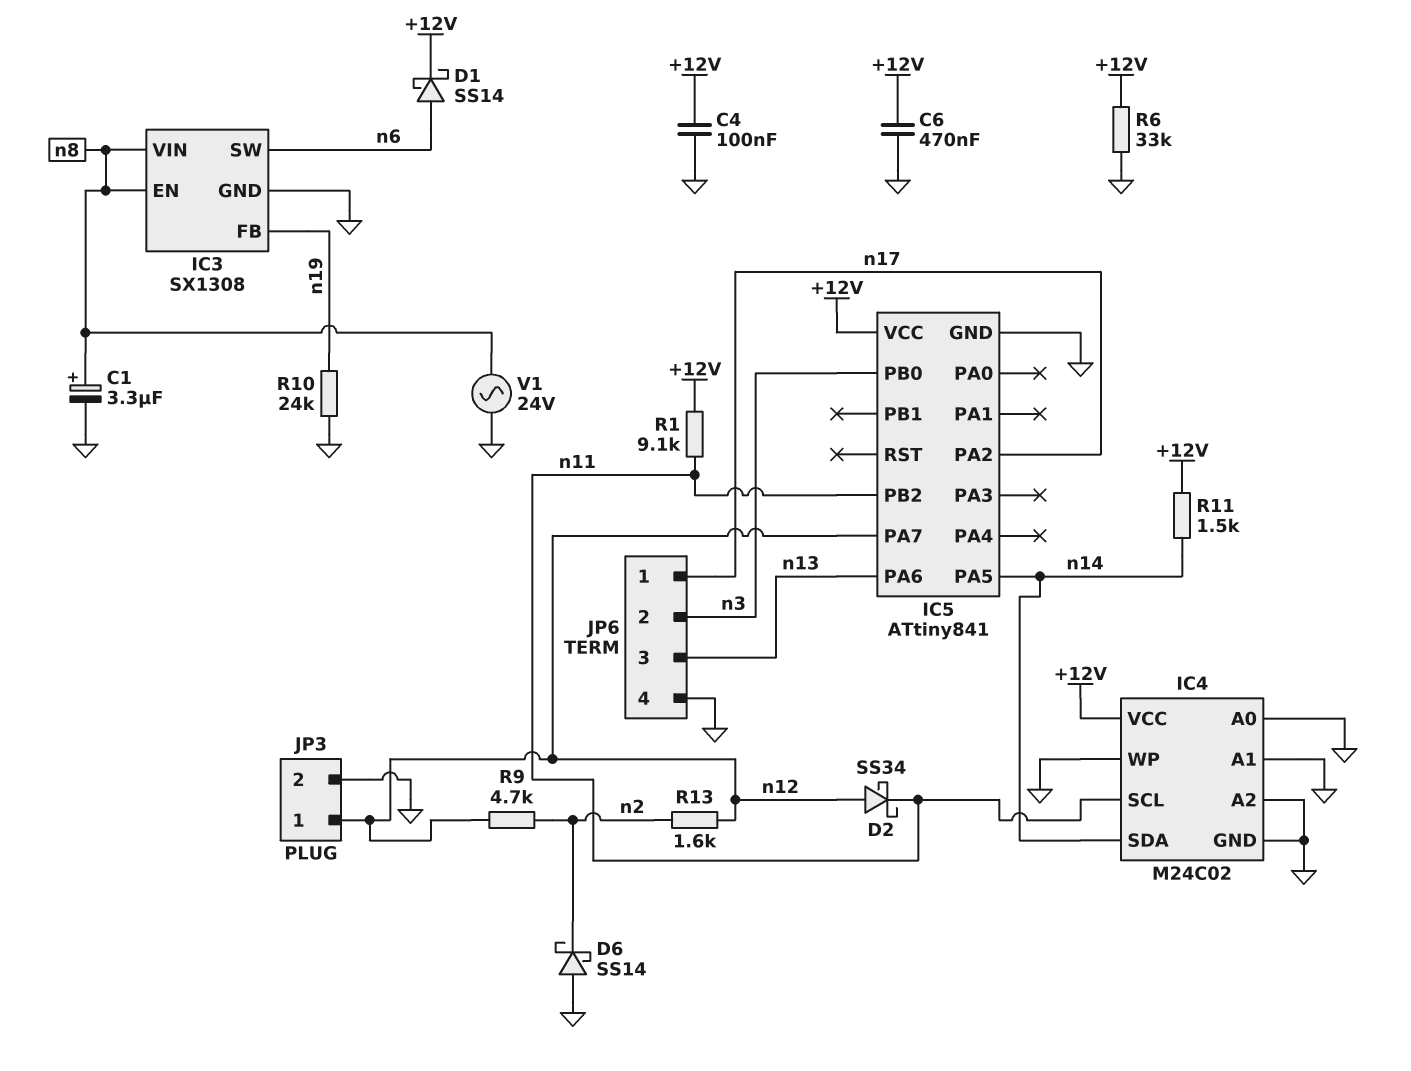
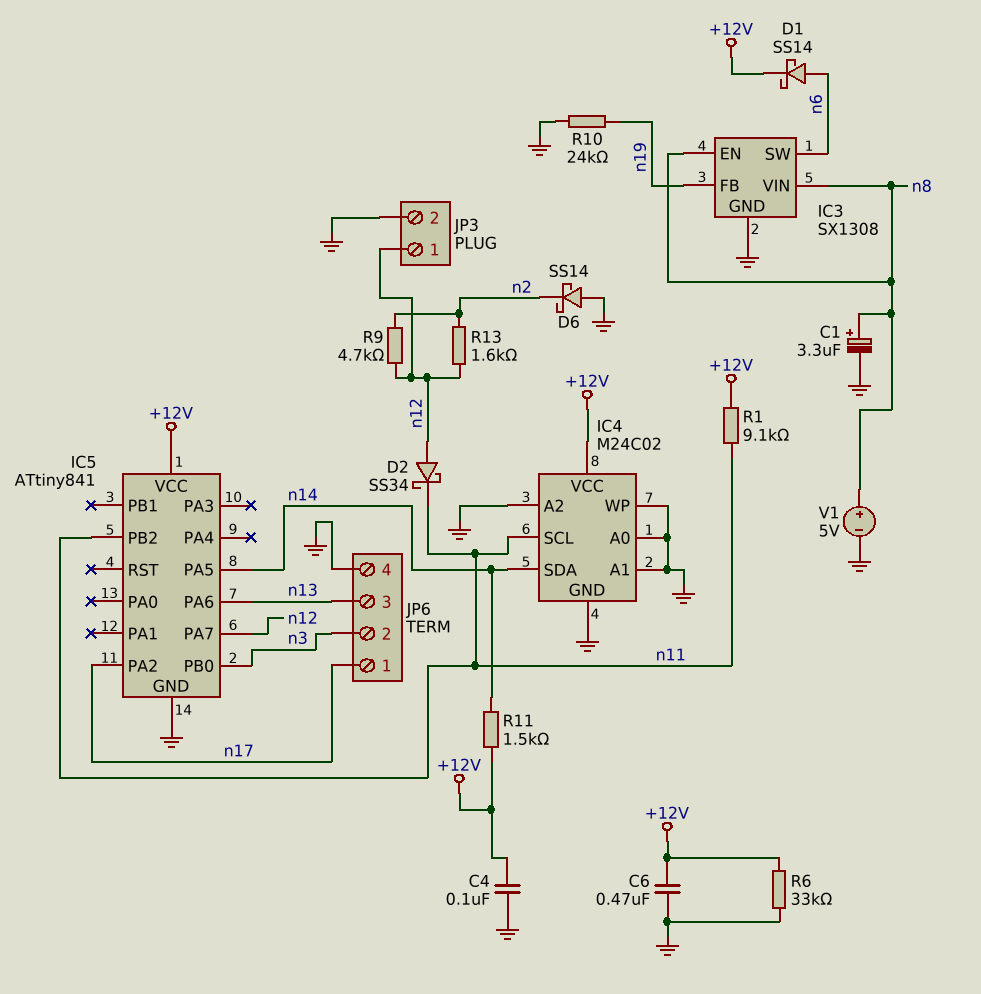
V1: AC 24V (GND, n8) -> 5V (plus n8, minus GND)

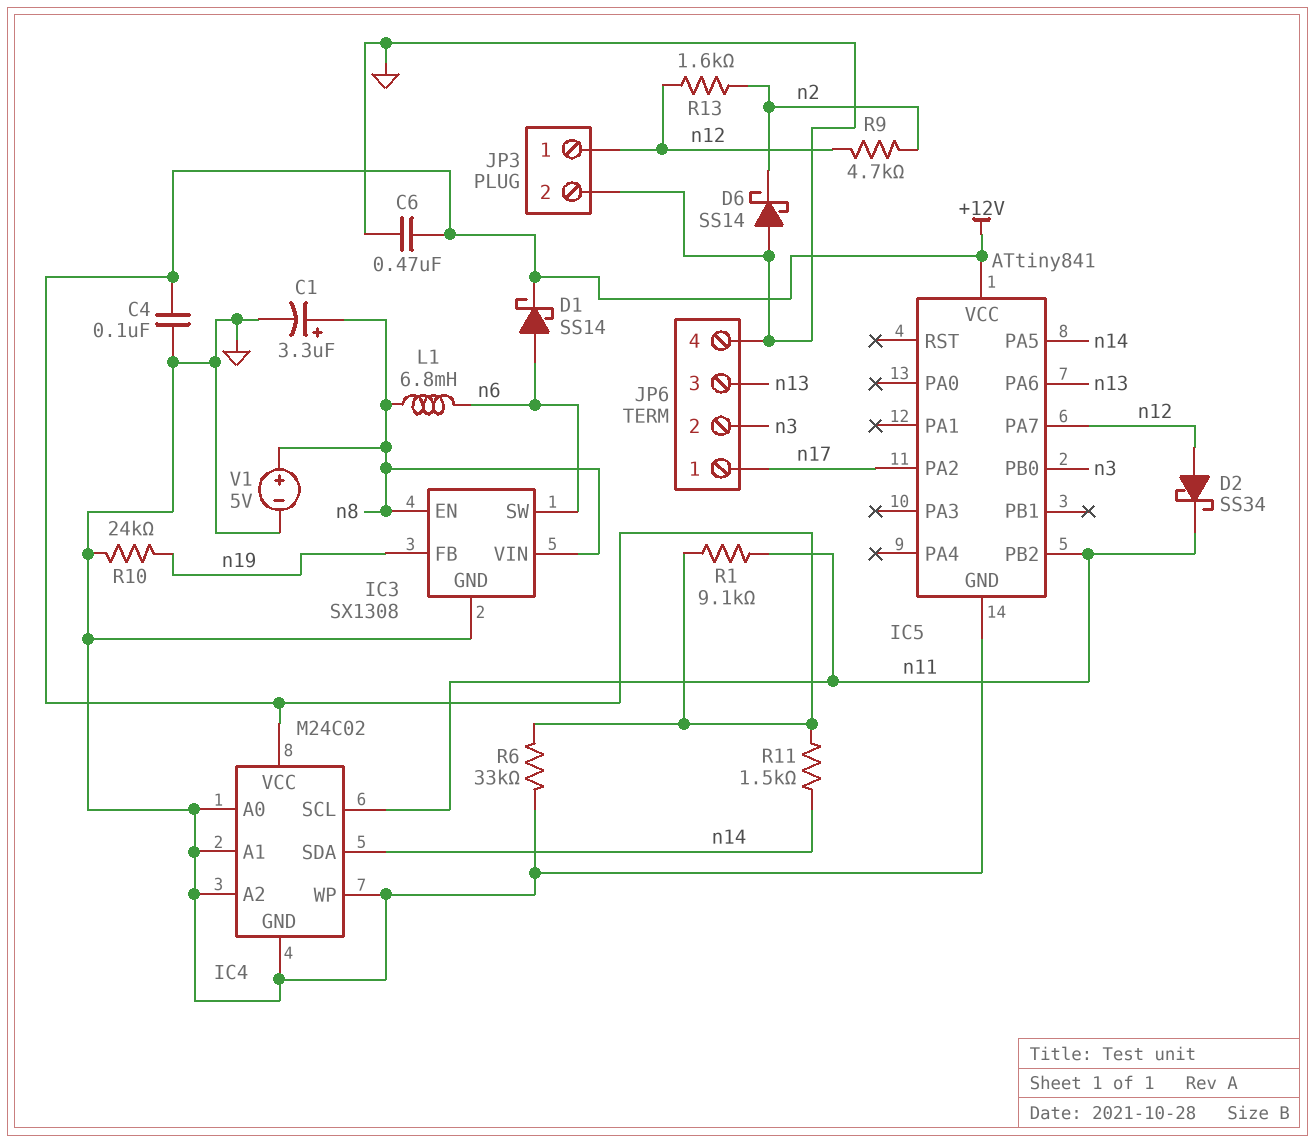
L1: none -> 6.8mH (n6, n8)

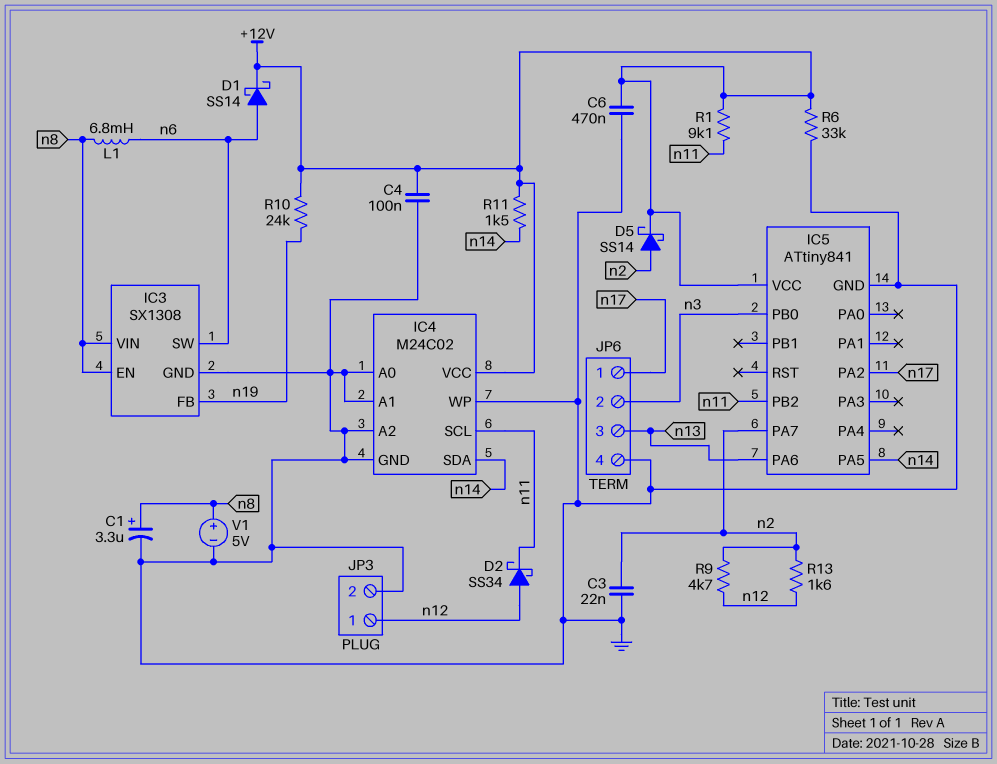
C3: none -> 22nF (GND, n2)
D5: none -> schottky SS14 (A n2, K +12V)
D6: schottky SS14 (A GND, K n2) -> none
IC5 pin PA7: n12 -> n2
R10: 24k (GND, n19) -> 24k (+12V, n19)

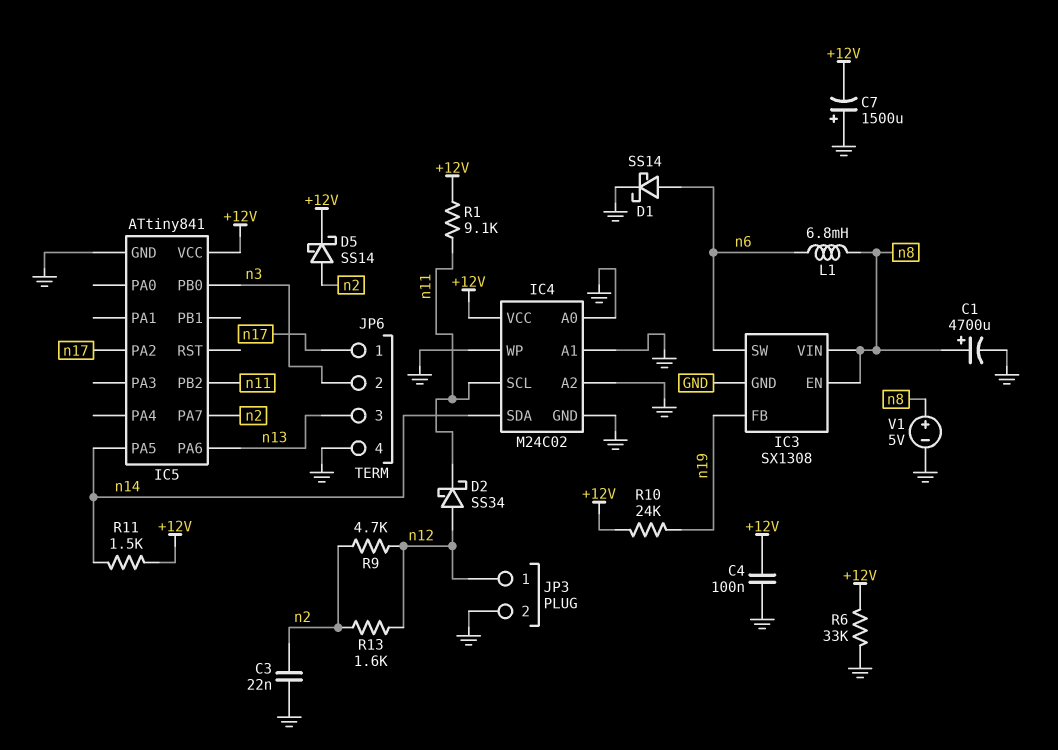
C1: 3.3uF (plus n8, minus GND) -> 4700uF (plus n8, minus GND)
C6: 470nF (+12V, GND) -> none
C7: none -> 1500uF (plus GND, minus +12V)
D1: schottky SS14 (A n6, K +12V) -> schottky SS14 (A n6, K GND)

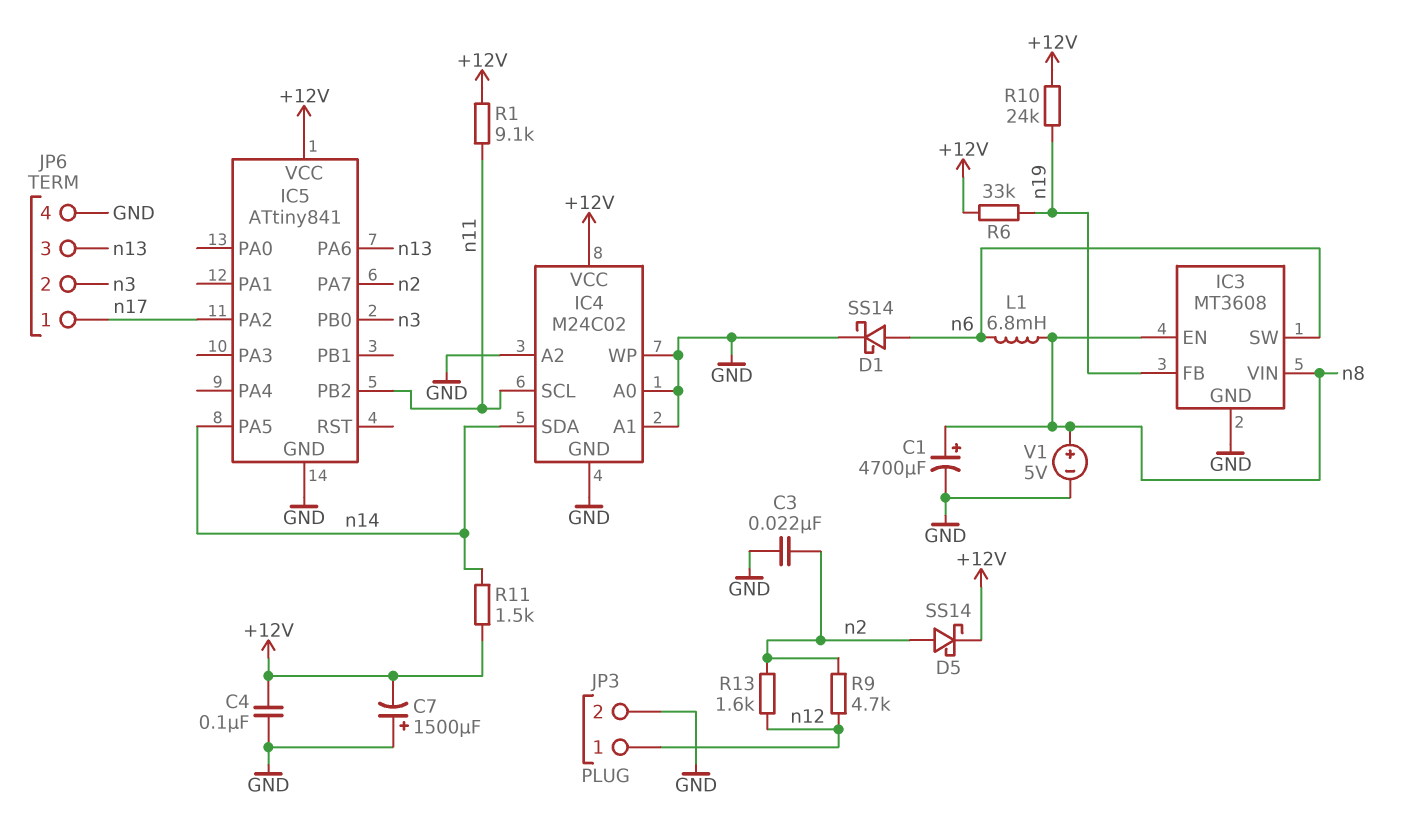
D2: schottky SS34 (A n12, K n11) -> none
IC3: SX1308 -> MT3608
R6: 33k (+12V, GND) -> 33k (+12V, n19)

